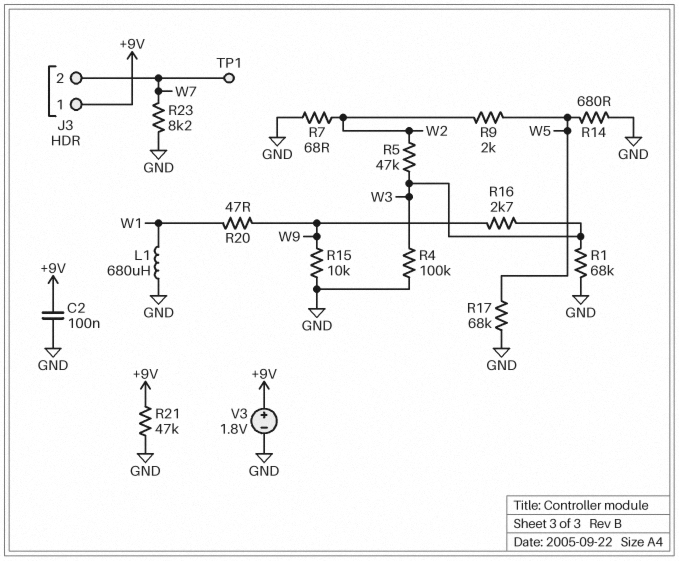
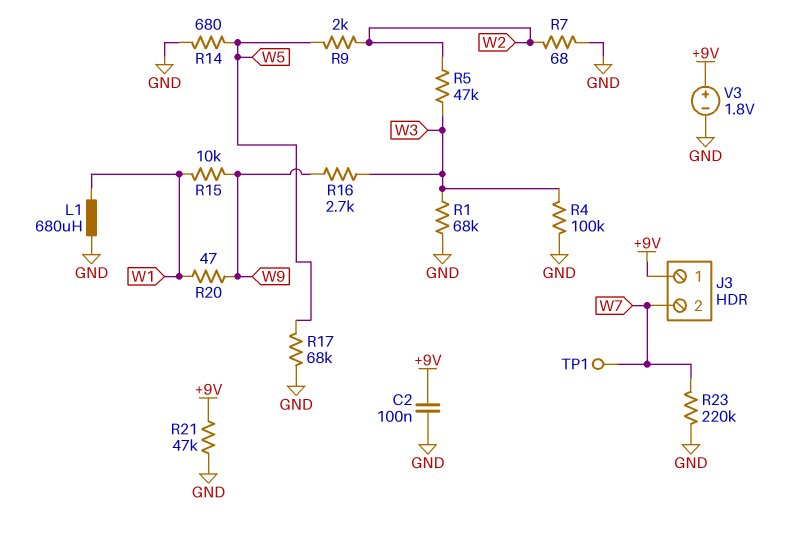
R15: 10k (GND, W9) -> 10k (W1, W9)
R23: 8.2k (GND, W7) -> 220k (GND, W7)

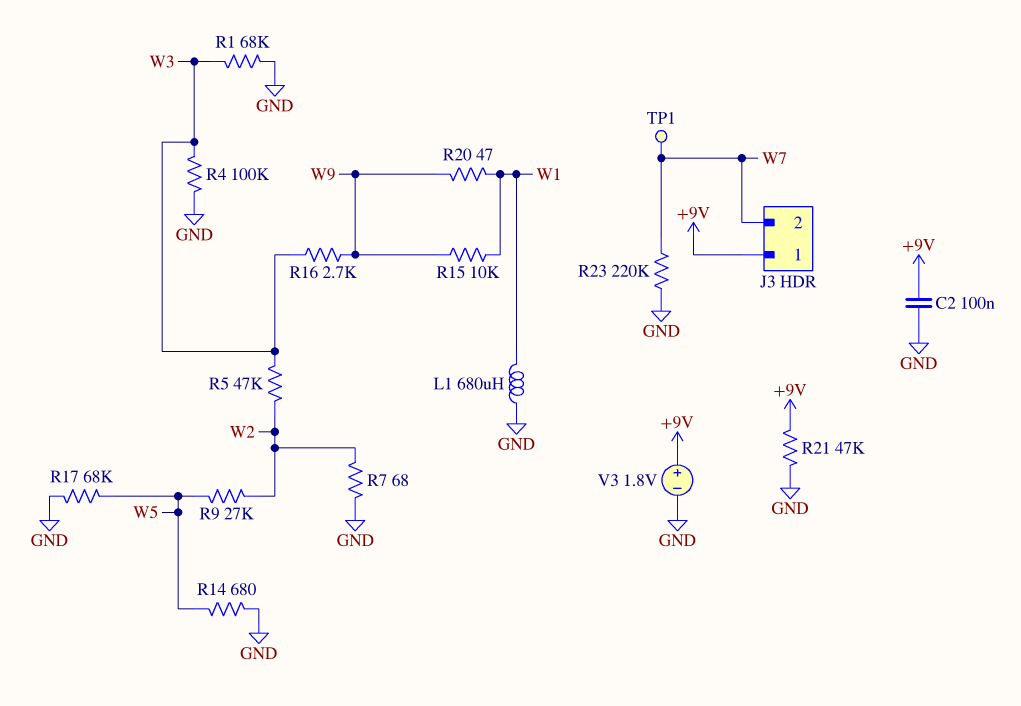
R9: 2k (W2, W5) -> 27k (W2, W5)

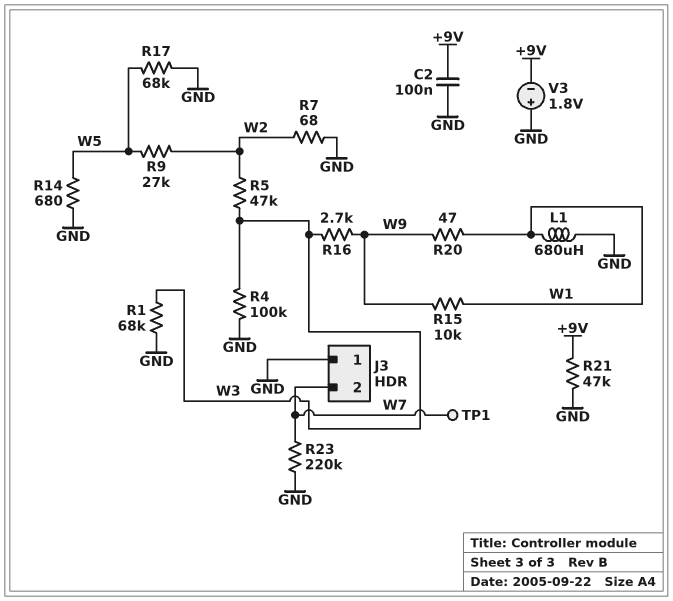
J3 pin 1: +9V -> GND
V3: 1.8V (plus +9V, minus GND) -> 1.8V (plus GND, minus +9V)

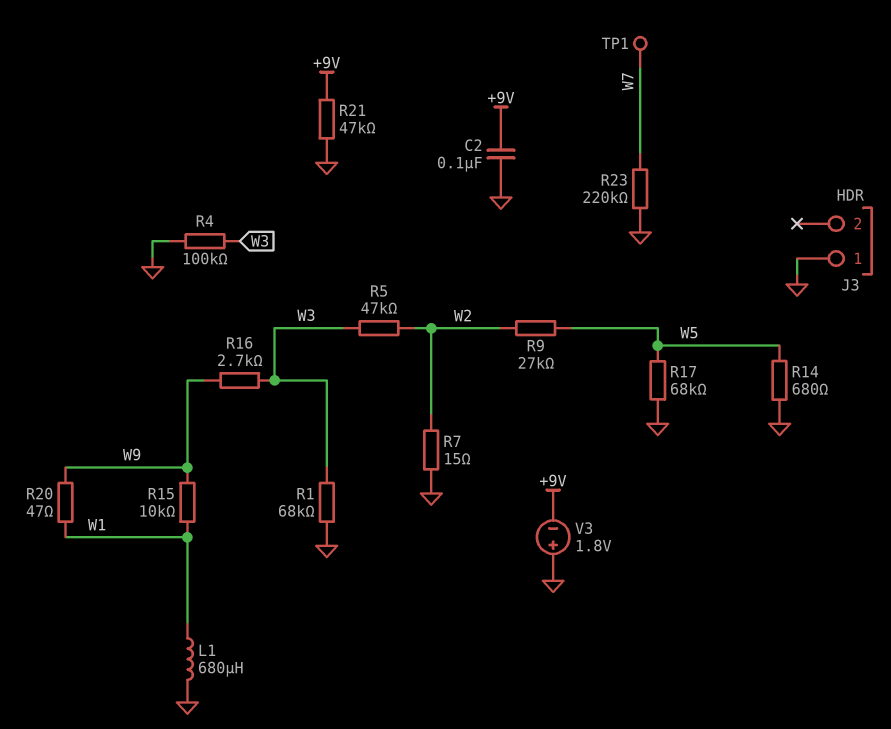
J3 pin 2: W7 -> none
R7: 68 (GND, W2) -> 15 (GND, W2)

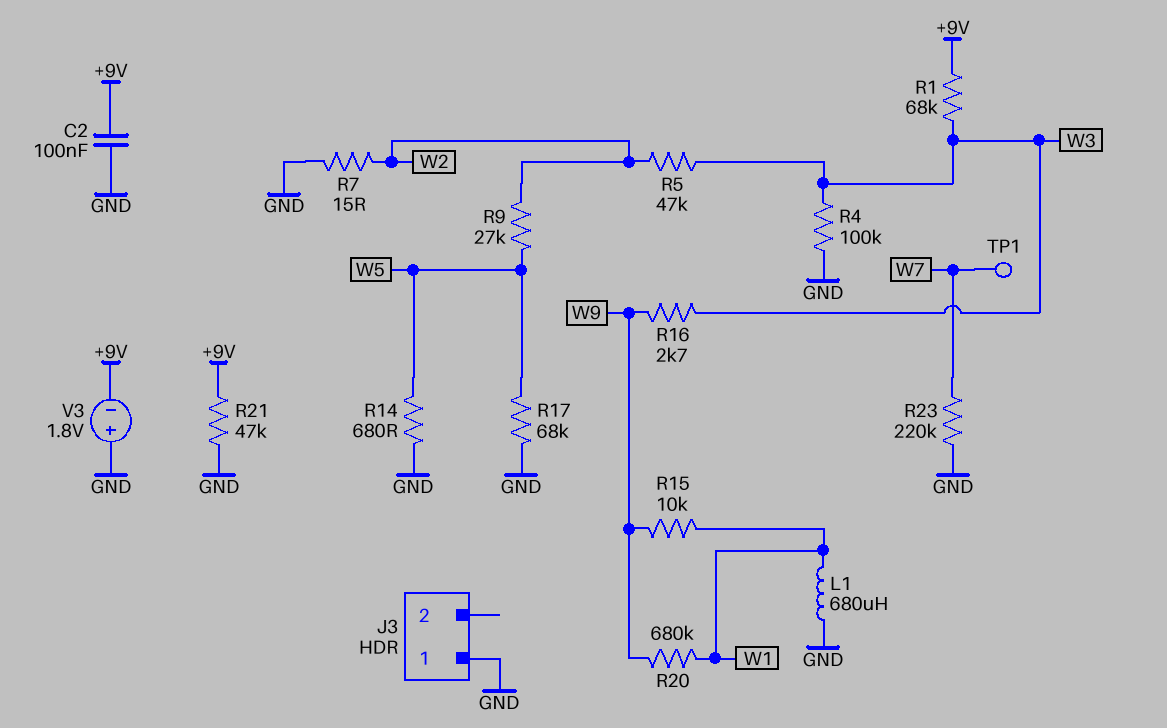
R1: 68k (GND, W3) -> 68k (+9V, W3)
R20: 47 (W1, W9) -> 680k (W1, W9)

